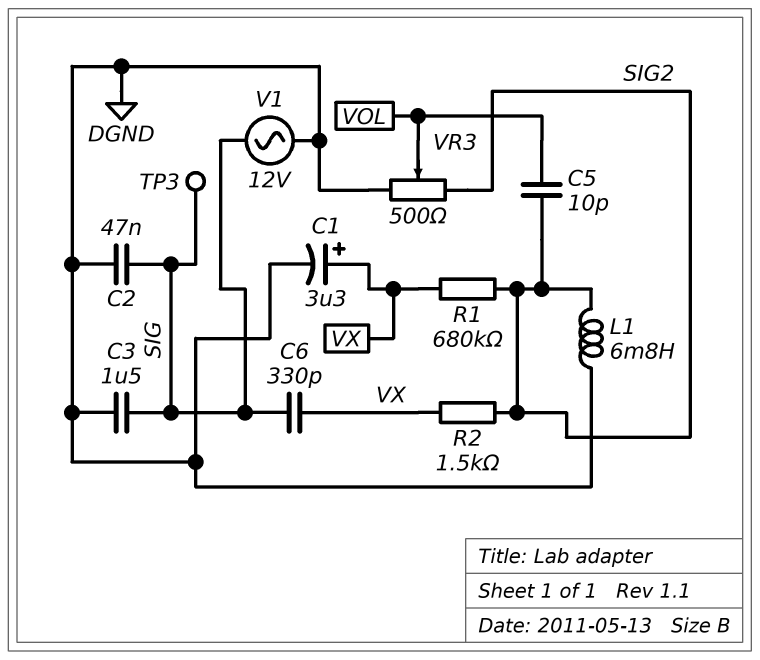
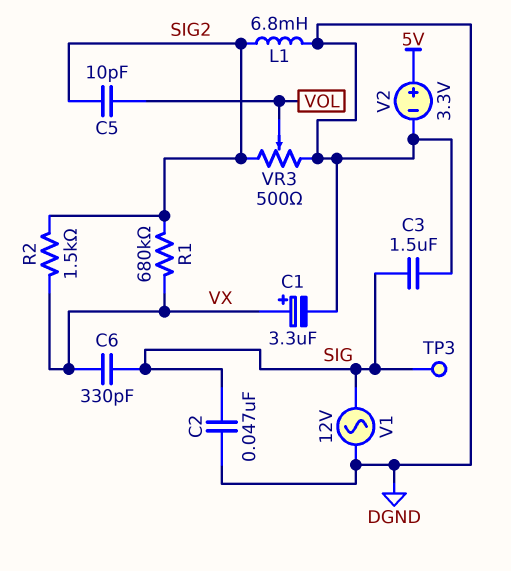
V2: none -> 3.3V (plus 5V, minus DGND)

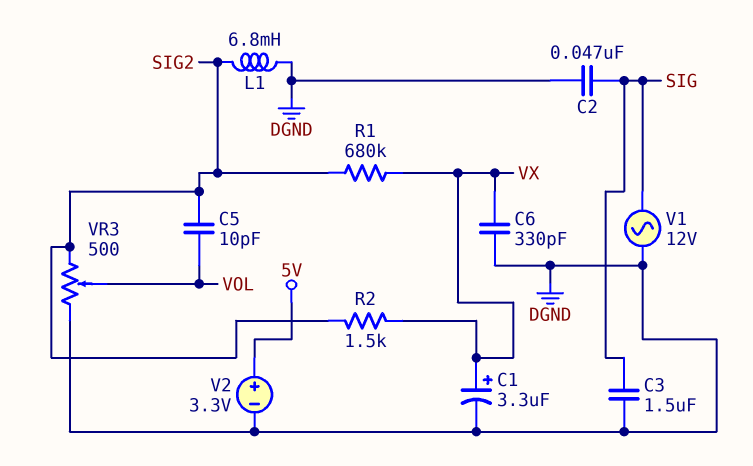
C6: 330pF (SIG, VX) -> 330pF (DGND, VX)
TP3: test point (SIG) -> none

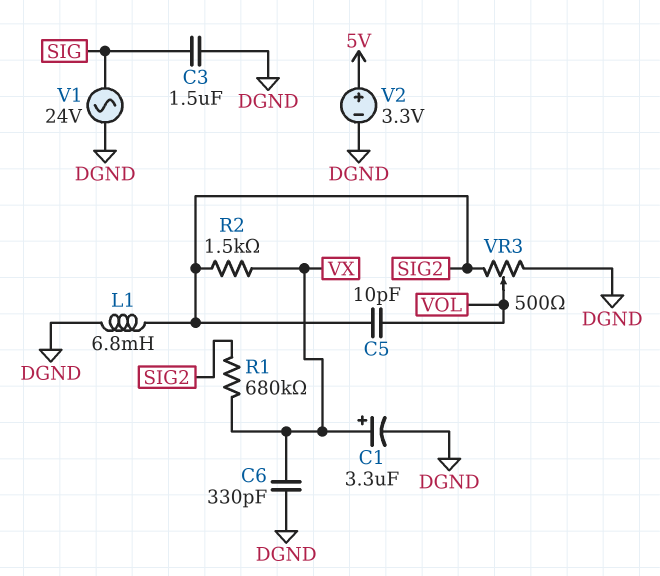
C2: 47nF (DGND, SIG) -> none
V1: AC 12V (DGND, SIG) -> AC 24V (DGND, SIG)

